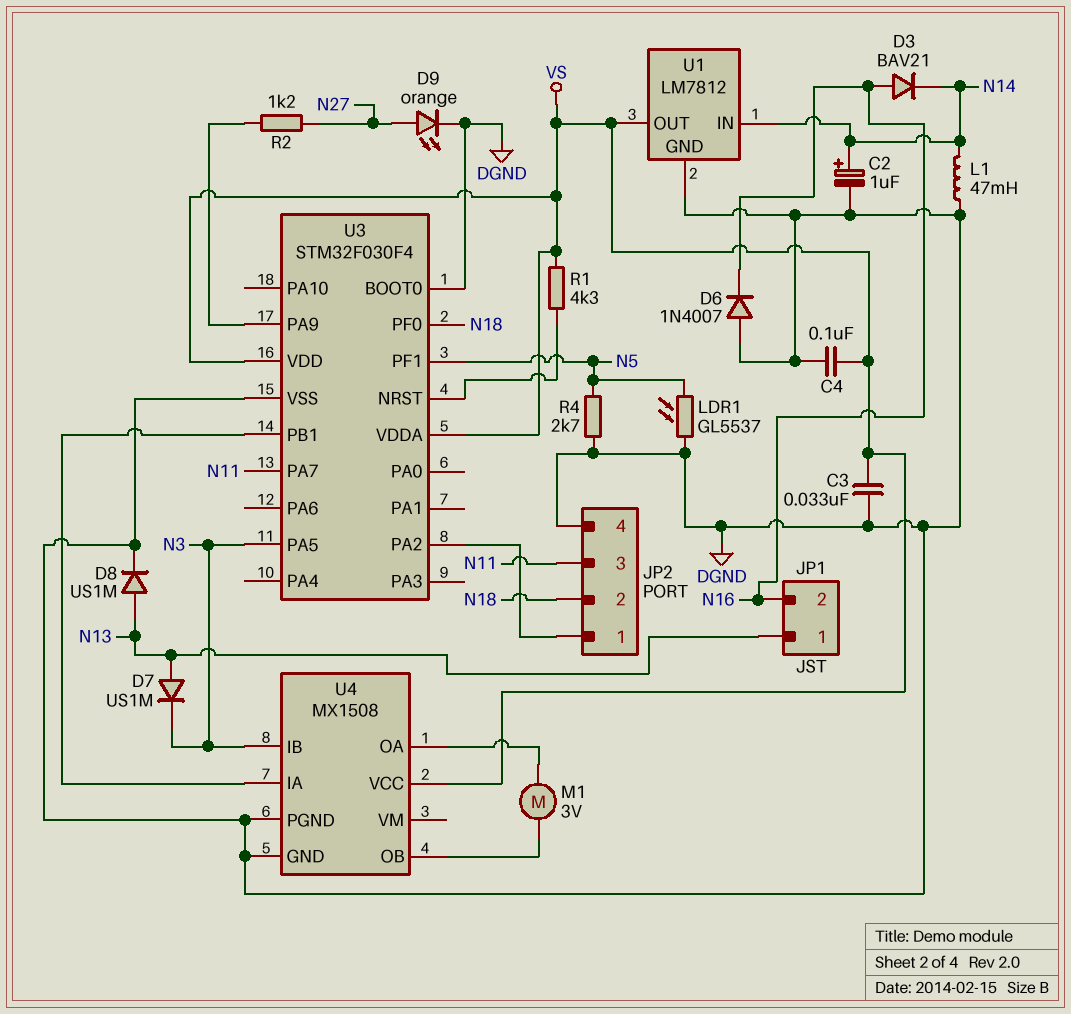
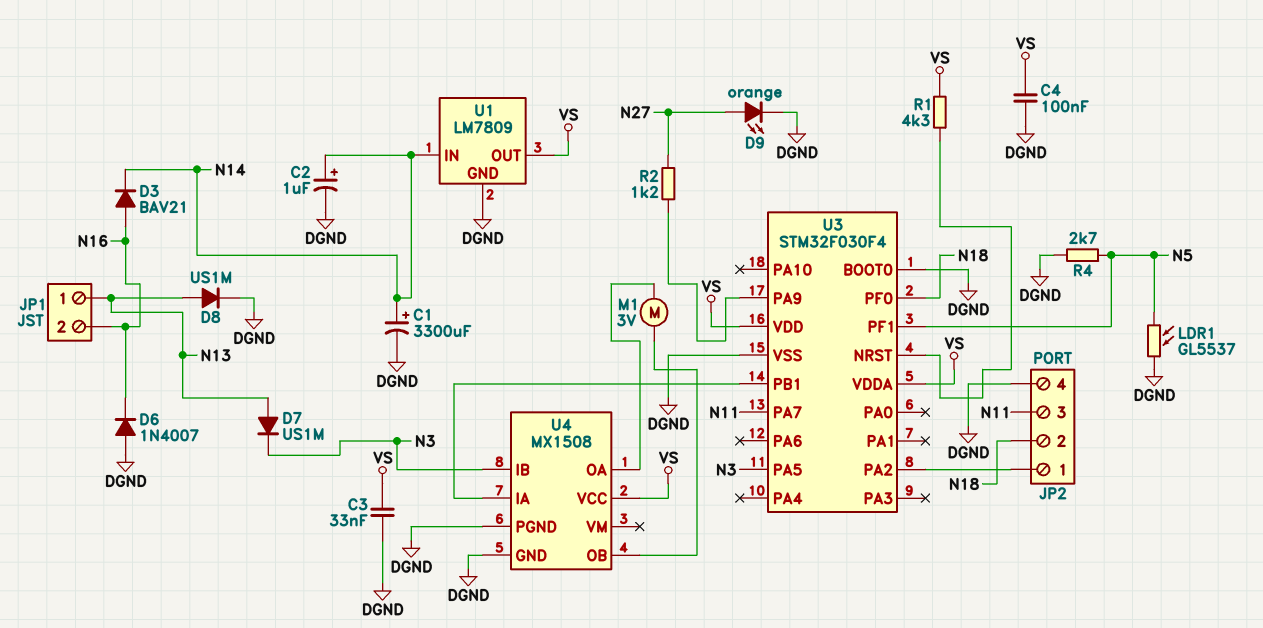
C1: none -> 3300uF (plus N14, minus DGND)
L1: 47mH (DGND, N14) -> none
U1: LM7812 -> LM7809

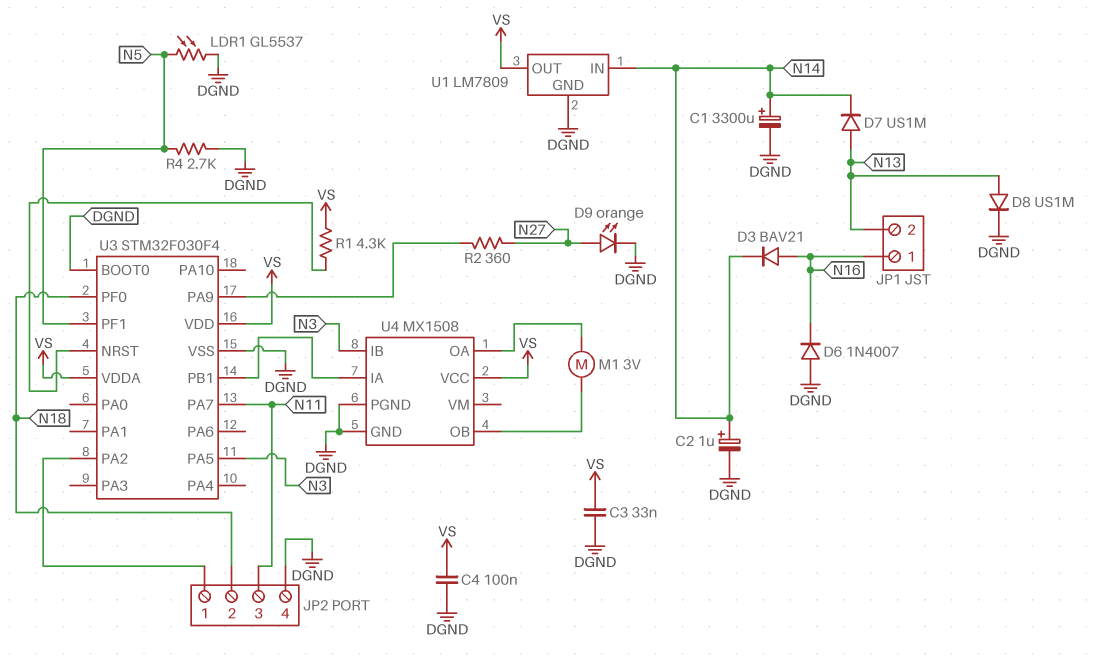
D7: diode US1M (A N13, K N3) -> diode US1M (A N13, K N14)
JP1 pin 1: N13 -> N16
JP1 pin 2: N16 -> N13
R2: 1.2k (N27, U3/PA9) -> 360 (N27, U3/PA9)

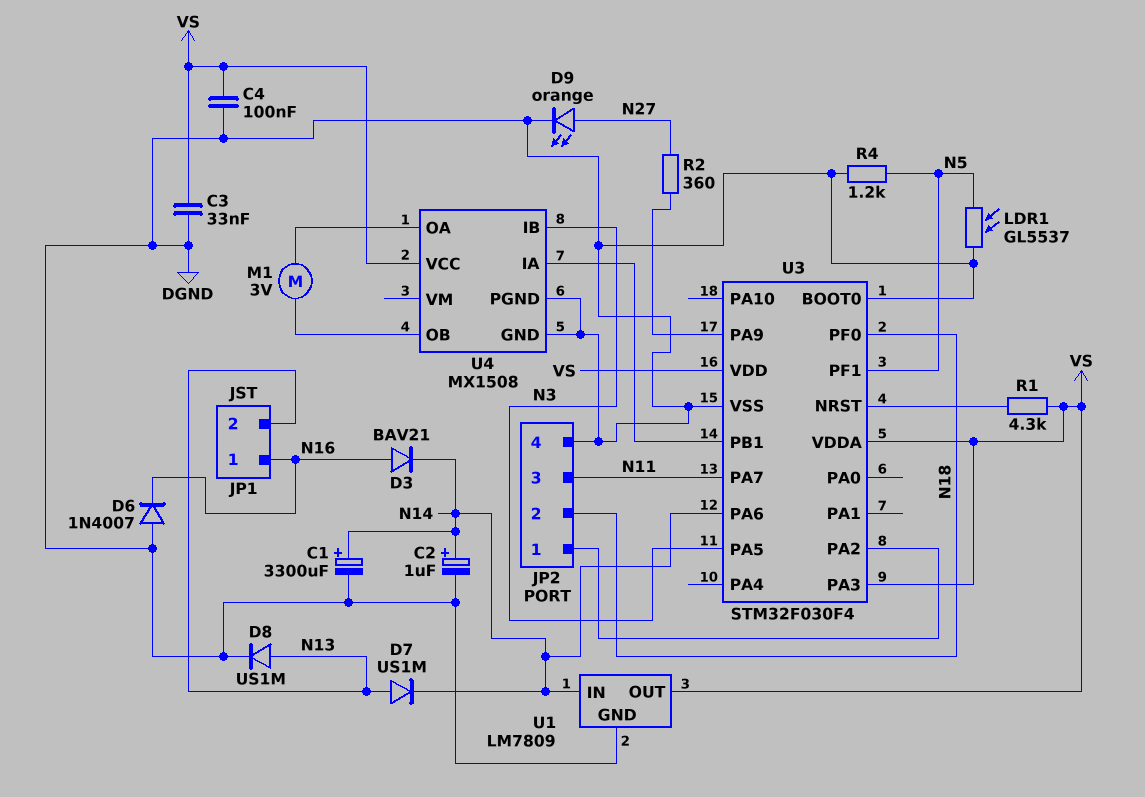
R4: 2.7k (DGND, N5) -> 1.2k (DGND, N5)
U3 pin PA3: none -> VS
U3 pin PA6: none -> N14

